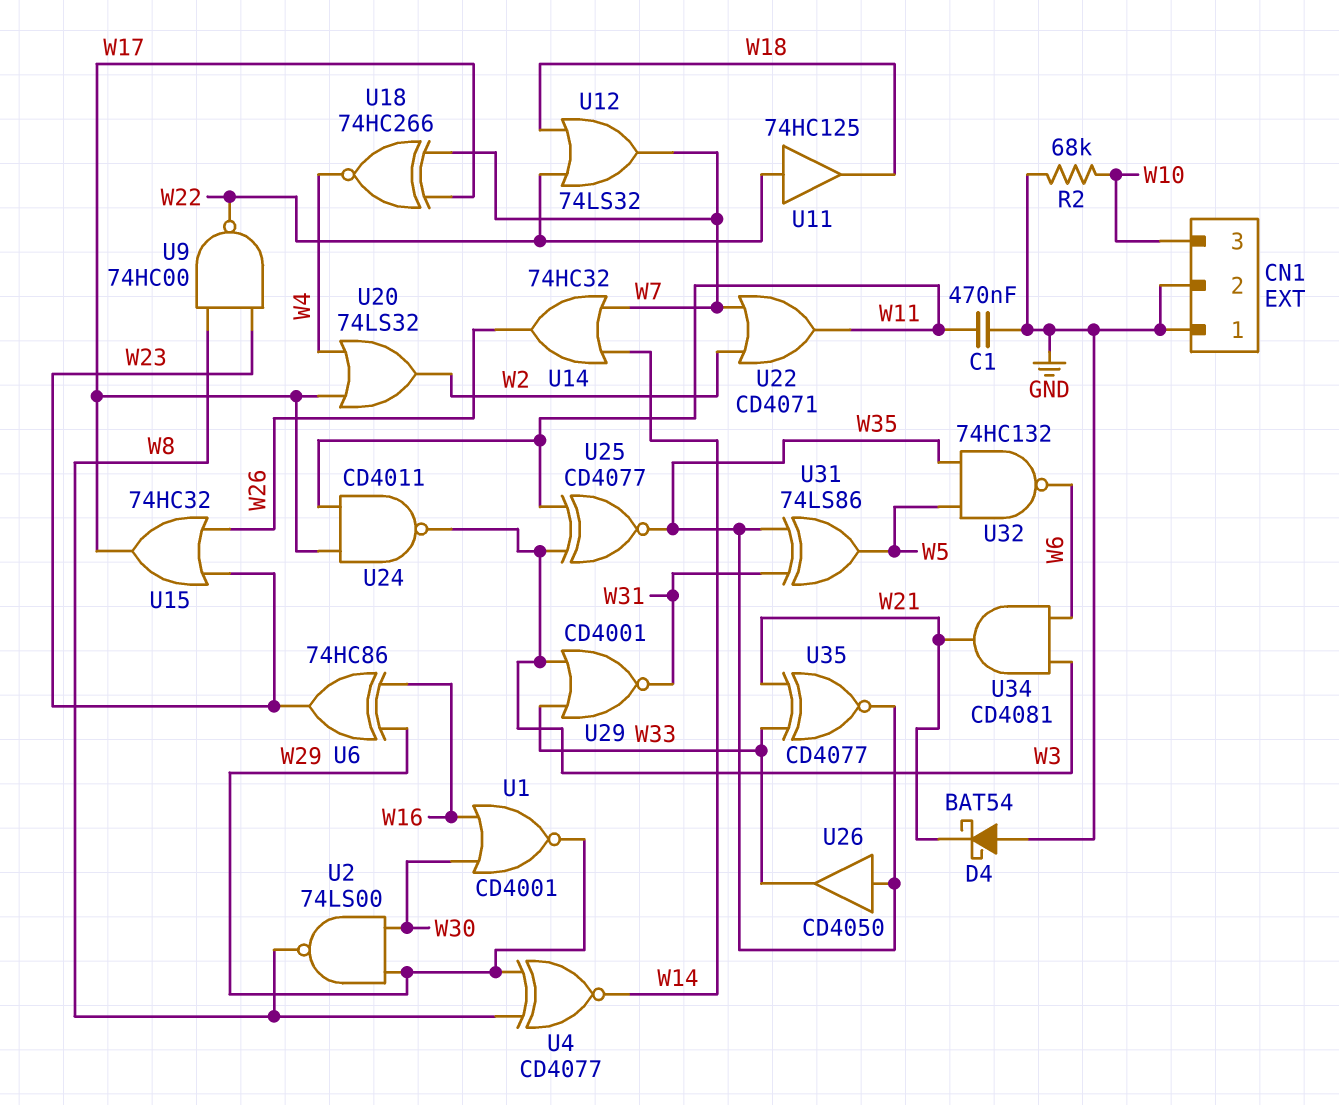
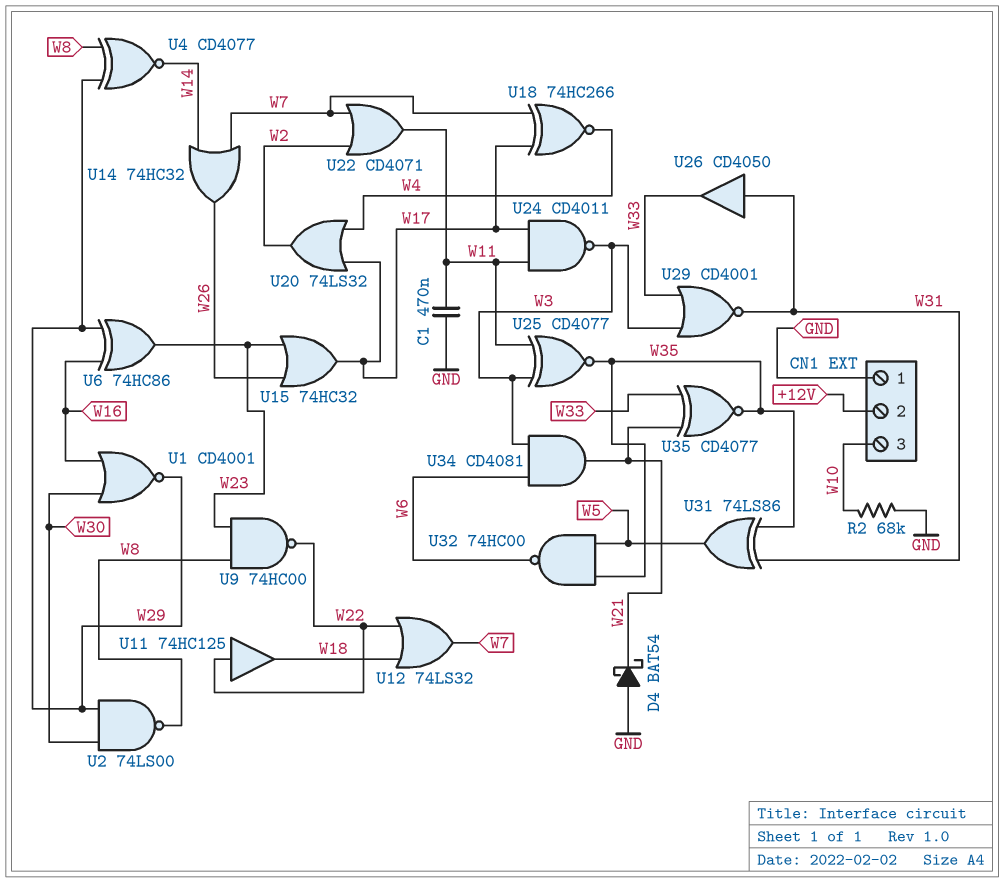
CN1 pin 2: GND -> +12V
U26: buffer CD4050 (in W35, out W33) -> buffer CD4050 (in W31, out W33)
U32: NAND 74HC132 (in W5, in W35, out W6) -> NAND 74HC00 (in W5, in W35, out W6)

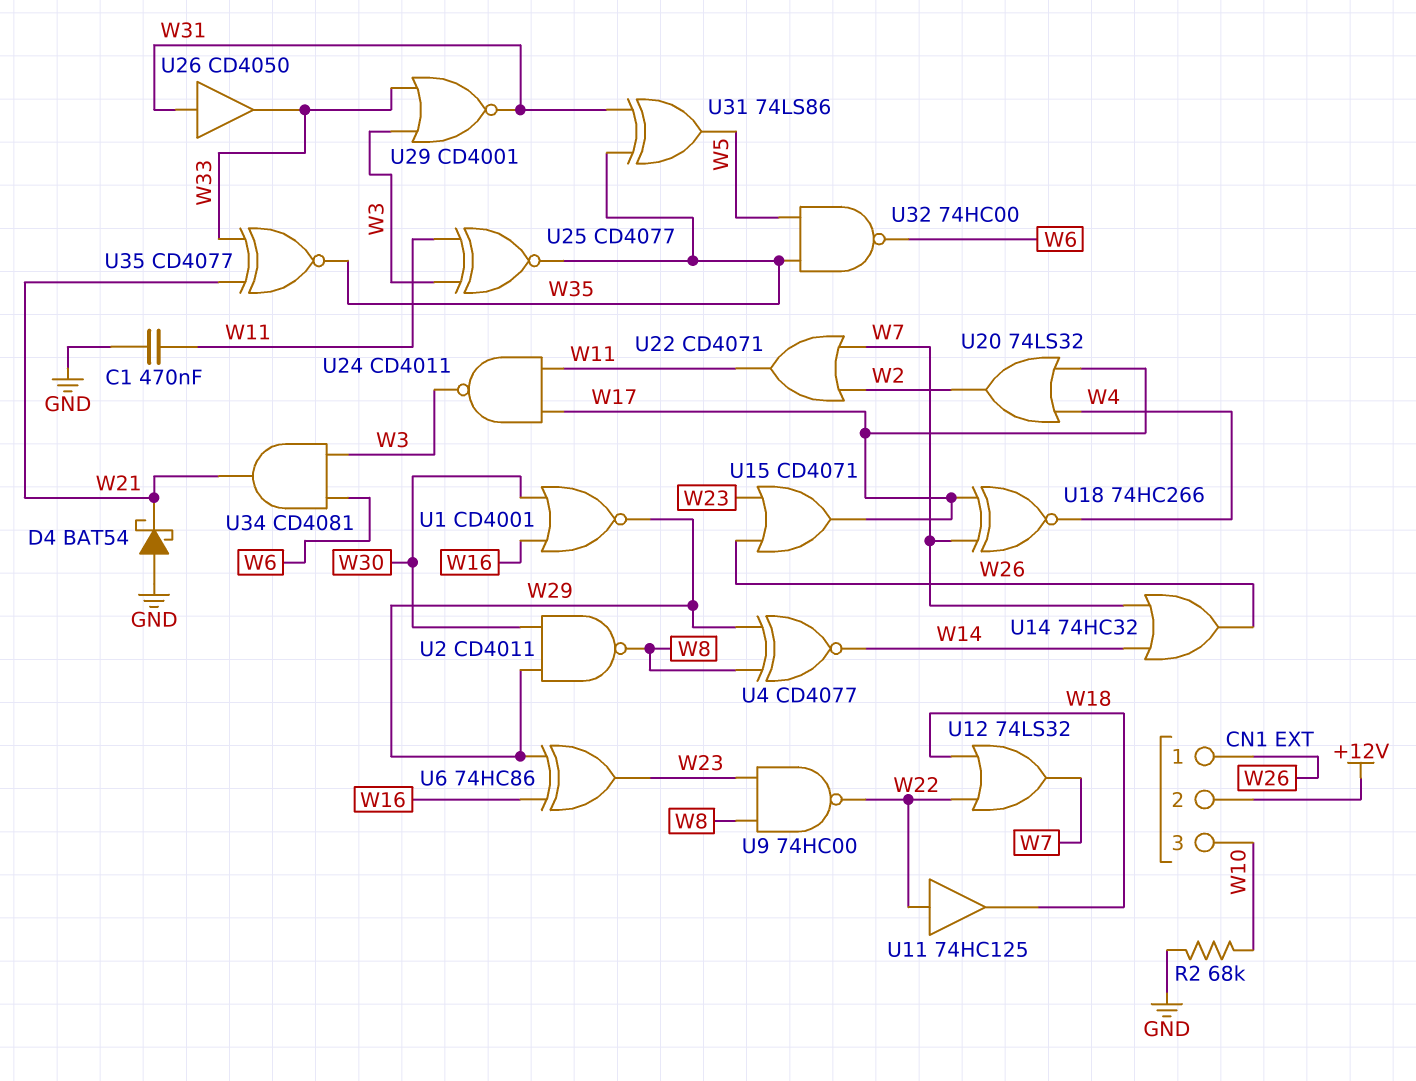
CN1 pin 1: GND -> W26
U2: NAND 74LS00 (in W29, in W30, out W8) -> NAND CD4011 (in W29, in W30, out W8)
U15: OR 74HC32 (in W23, in W26, out W17) -> OR CD4071 (in W23, in W26, out W17)

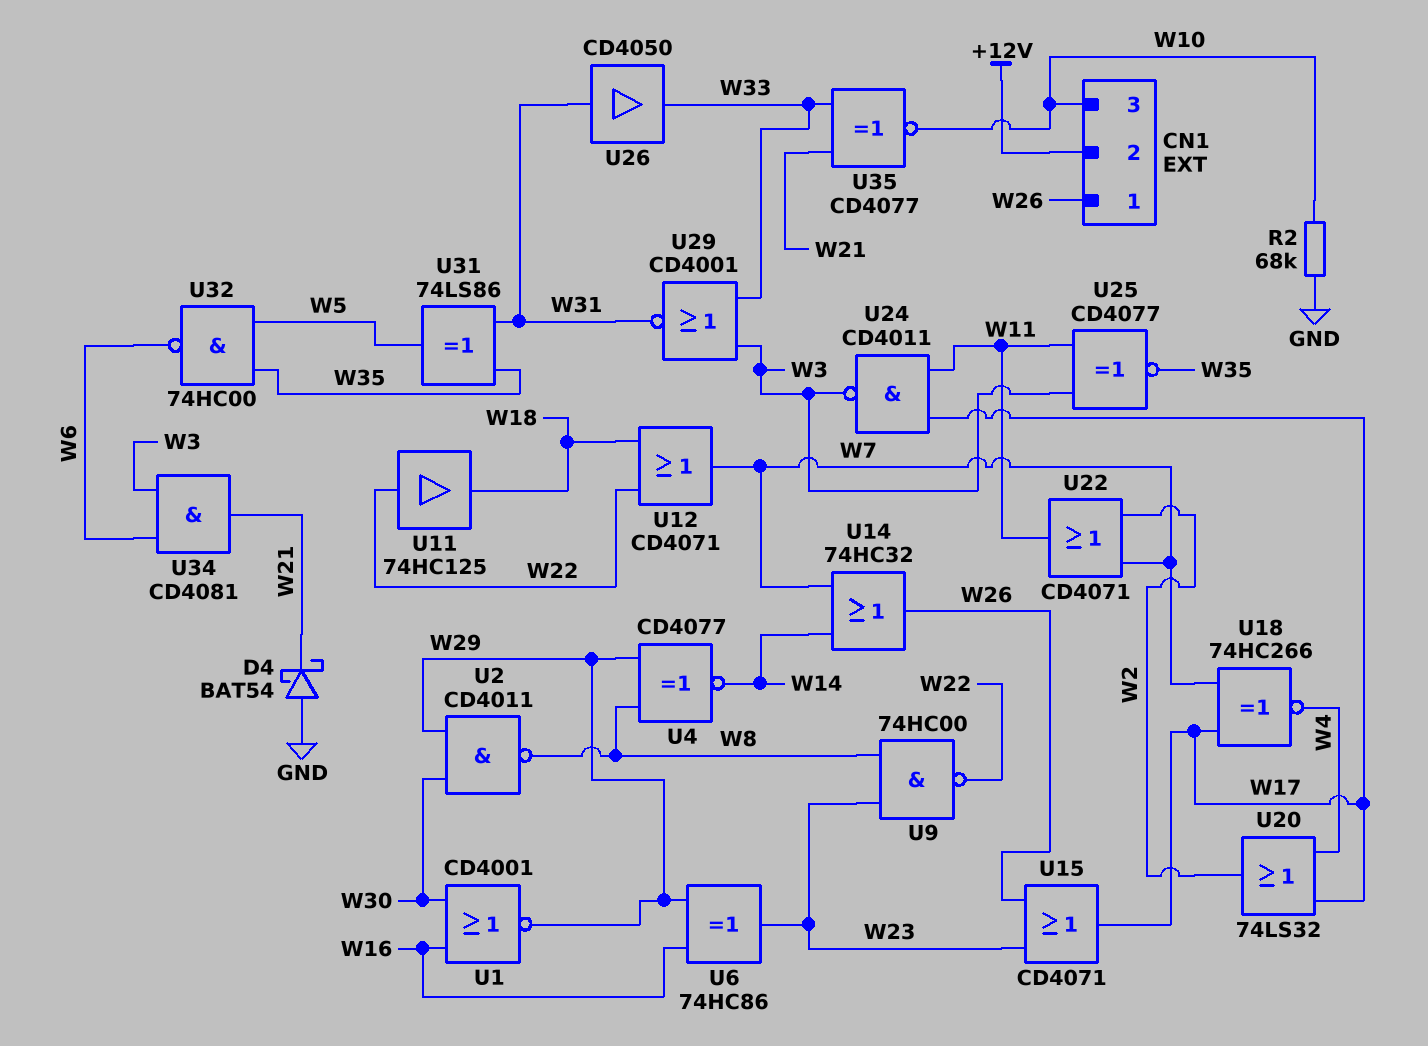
C1: 470nF (GND, W11) -> none
U12: OR 74LS32 (in W18, in W22, out W7) -> OR CD4071 (in W18, in W22, out W7)
U35: XNOR CD4077 (in W21, in W33, out W35) -> XNOR CD4077 (in W21, in W33, out W10)

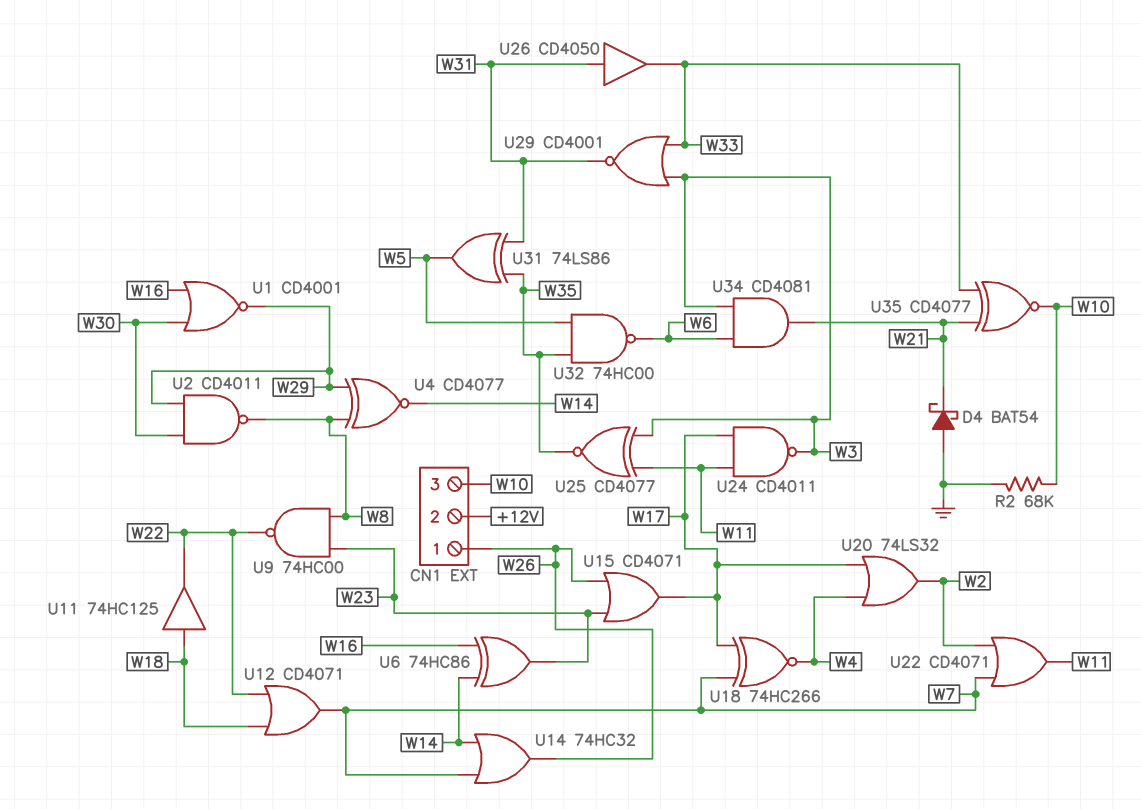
U6: XOR 74HC86 (in W16, in W29, out W23) -> XOR 74HC86 (in W14, in W16, out W23)
U11: buffer 74HC125 (in W22, out W18) -> buffer 74HC125 (in W18, out W22)

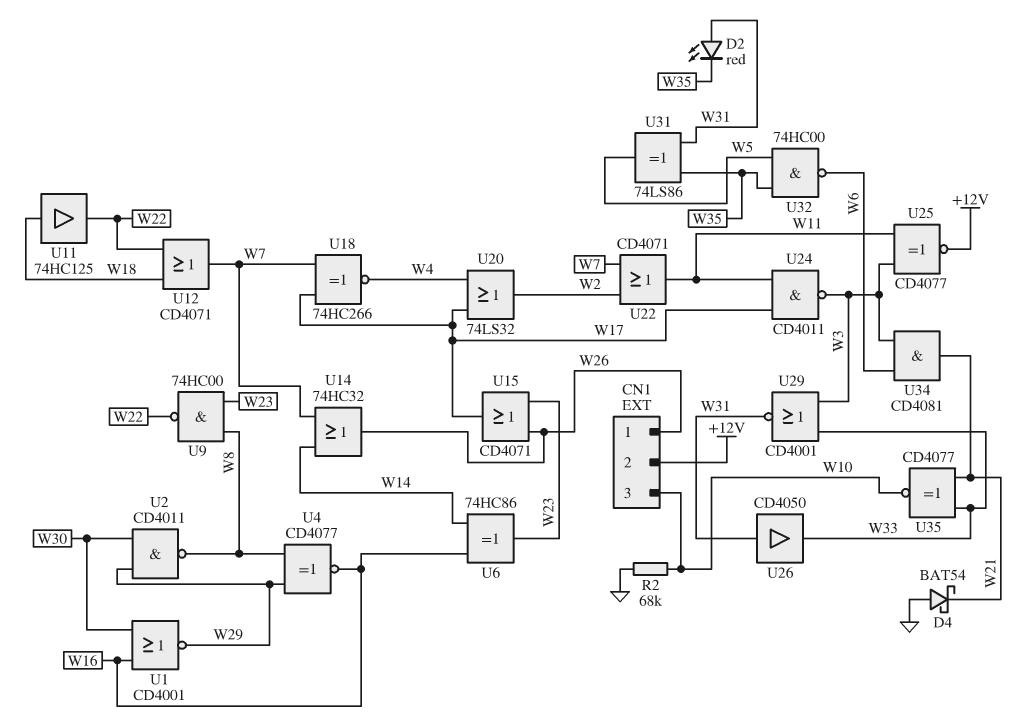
D2: none -> LED red (A W31, K W35)
U4: XNOR CD4077 (in W8, in W29, out W14) -> XNOR CD4077 (in W8, in W29, out W16)
U25: XNOR CD4077 (in W3, in W11, out W35) -> XNOR CD4077 (in W3, in W11, out +12V)

